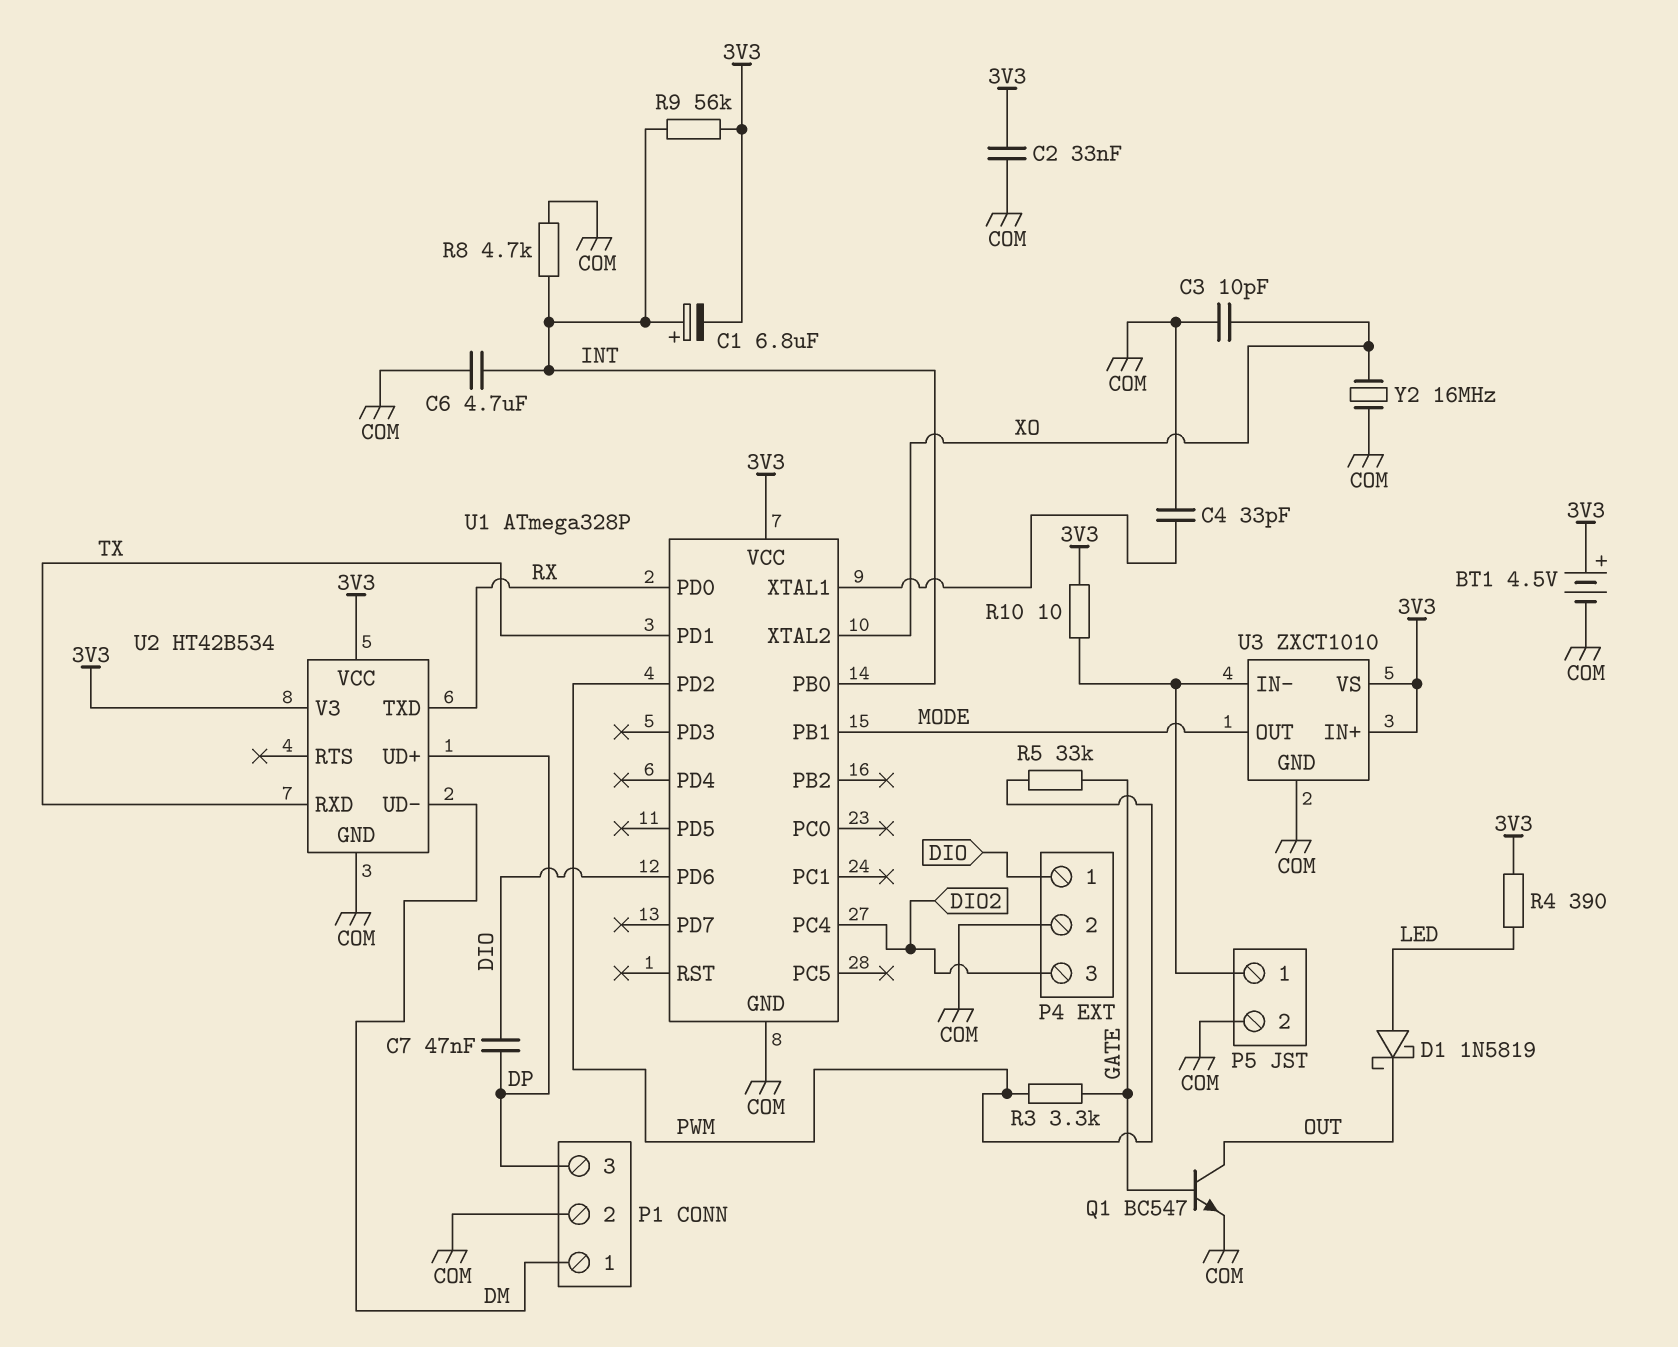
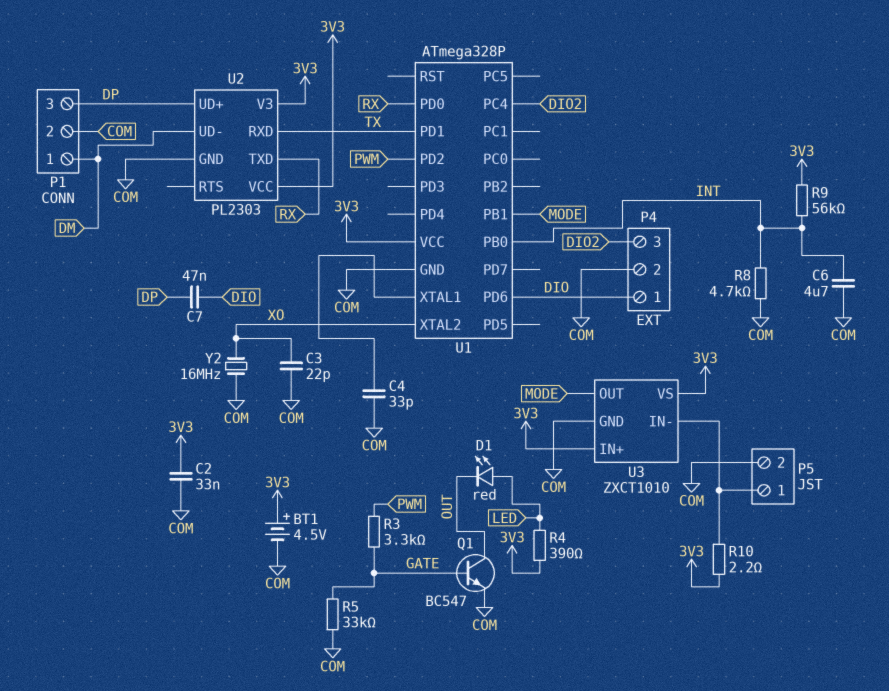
C1: 6.8uF (plus INT, minus 3V3) -> none
C3: 10pF (COM, XO) -> 22pF (COM, XO)
D1: schottky 1N5819 (A LED, K OUT) -> LED red (A LED, K OUT)
R5: 33k (GATE, PWM) -> 33k (COM, GATE)
R10: 10 (3V3, P5/1) -> 2.2 (3V3, P5/1)
U2: HT42B534 -> PL2303

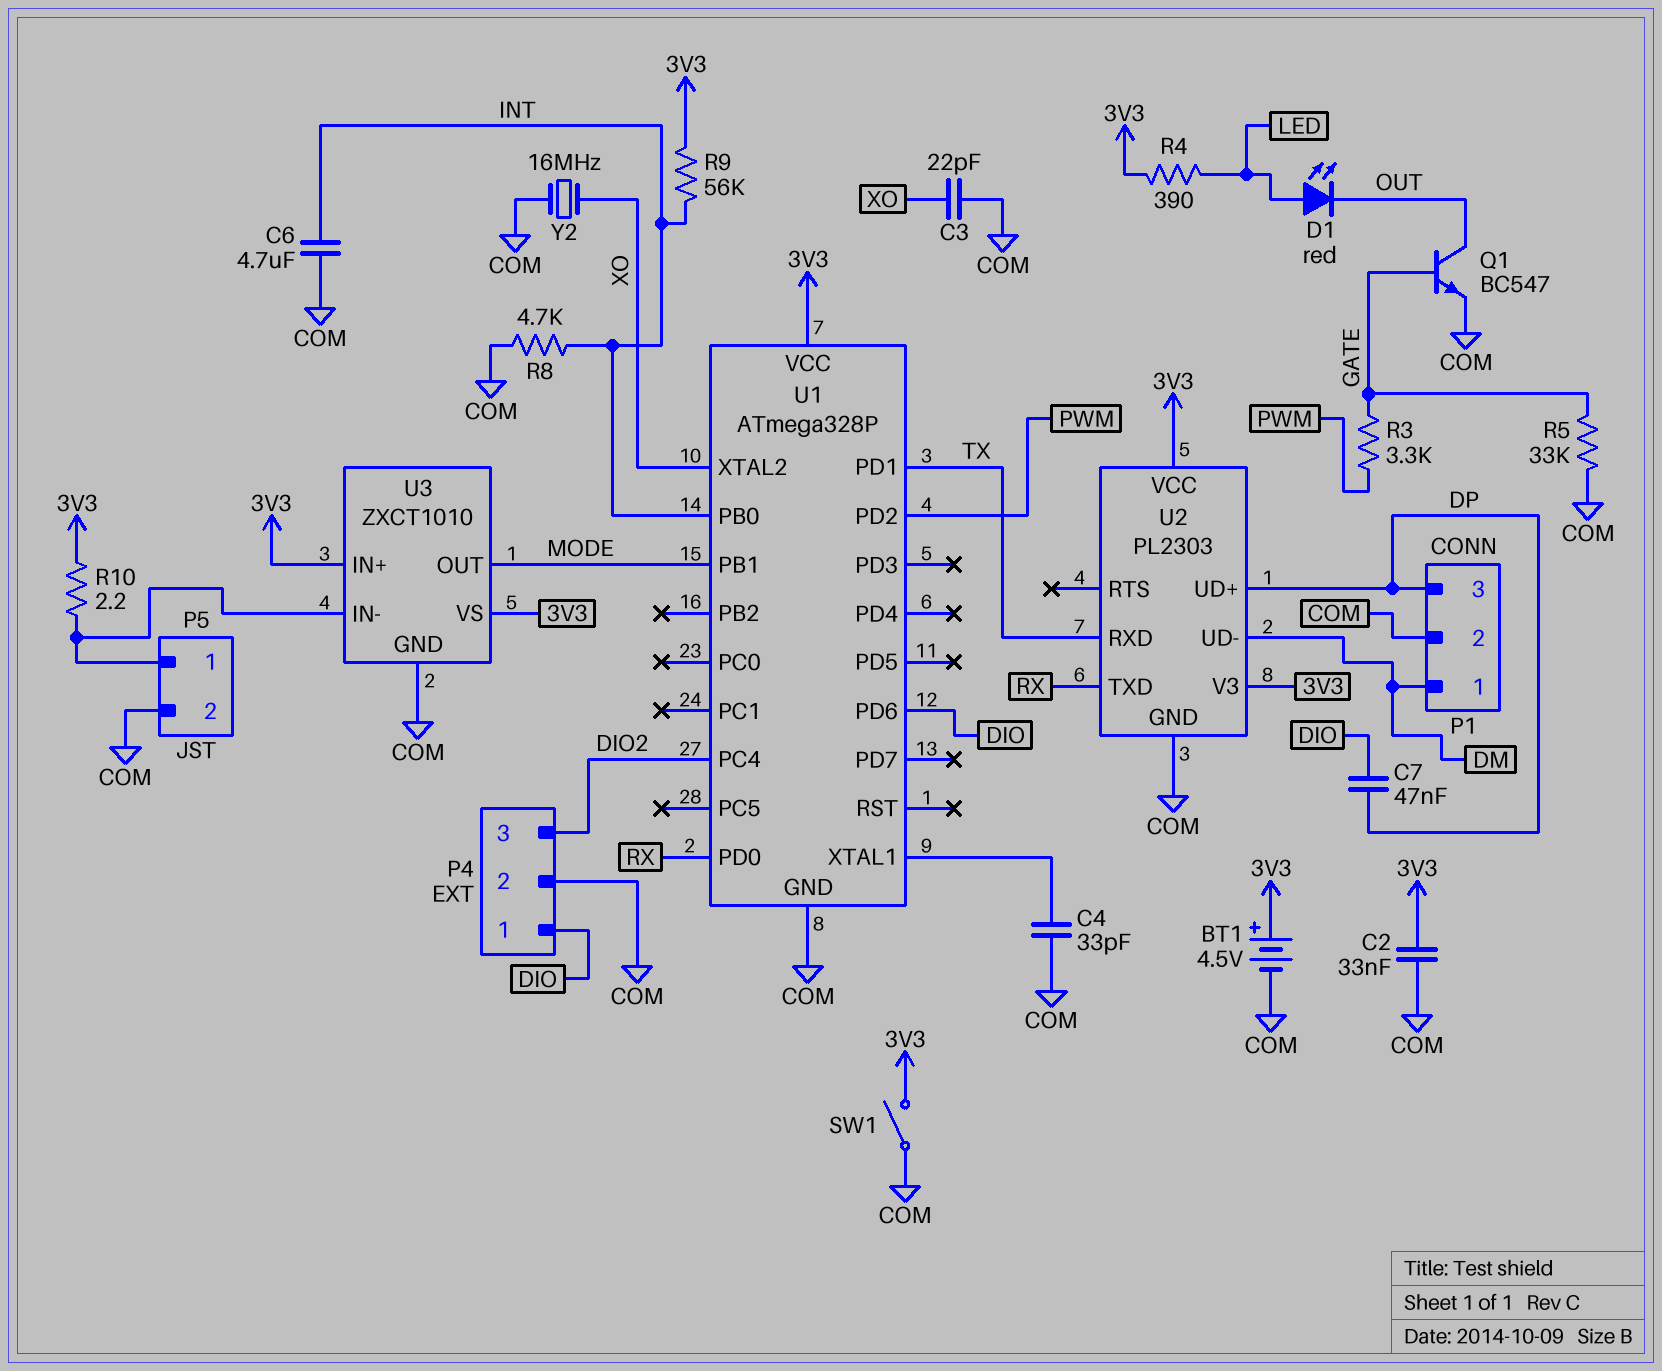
SW1: none -> switch (3V3, COM)

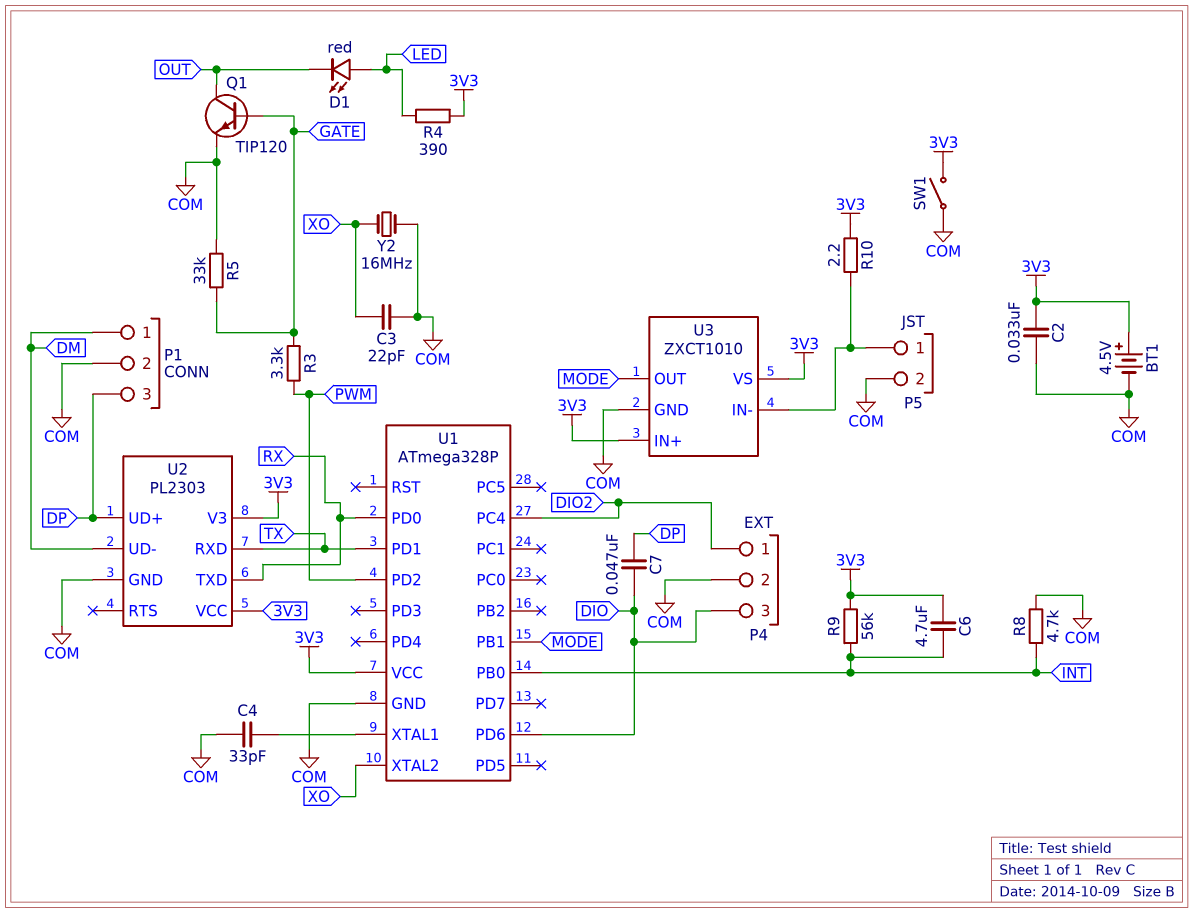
C6: 4.7uF (COM, INT) -> 4.7uF (3V3, INT)
P4 pin 1: DIO -> DIO2
P4 pin 3: DIO2 -> DIO
Q1: NPN BC547 (B GATE, C OUT, E COM) -> NPN TIP120 (B GATE, C OUT, E COM)

